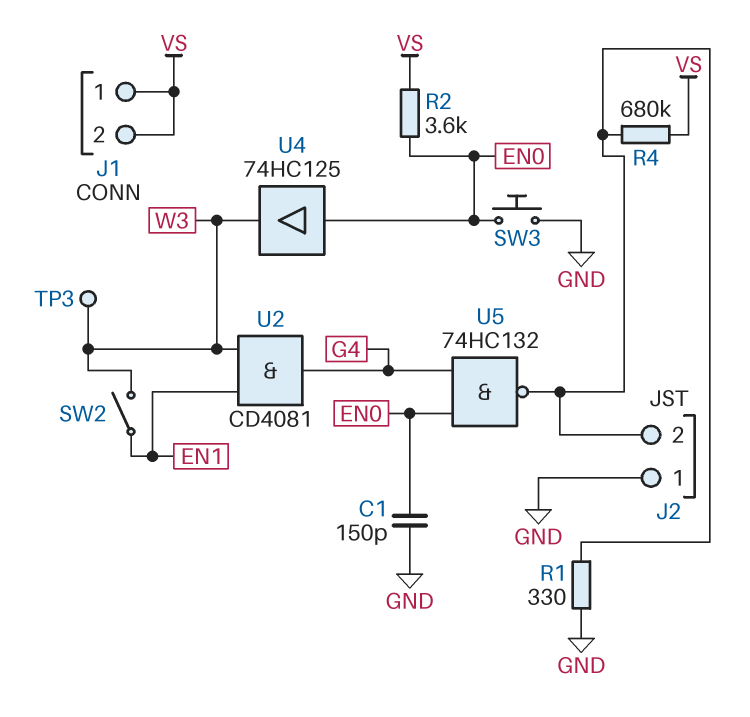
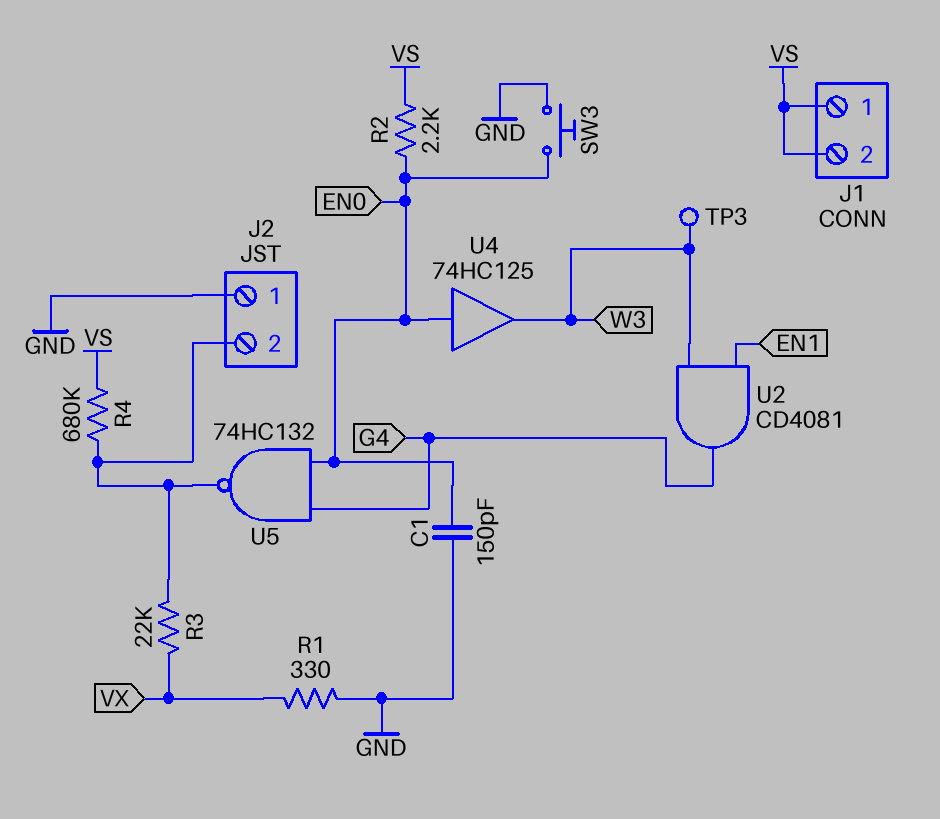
R1: 330 (GND, J2/2) -> 330 (GND, VX)
R2: 3.6k (EN0, VS) -> 2.2k (EN0, VS)
R3: none -> 22k (J2/2, VX)
SW2: switch (EN1, W3) -> none

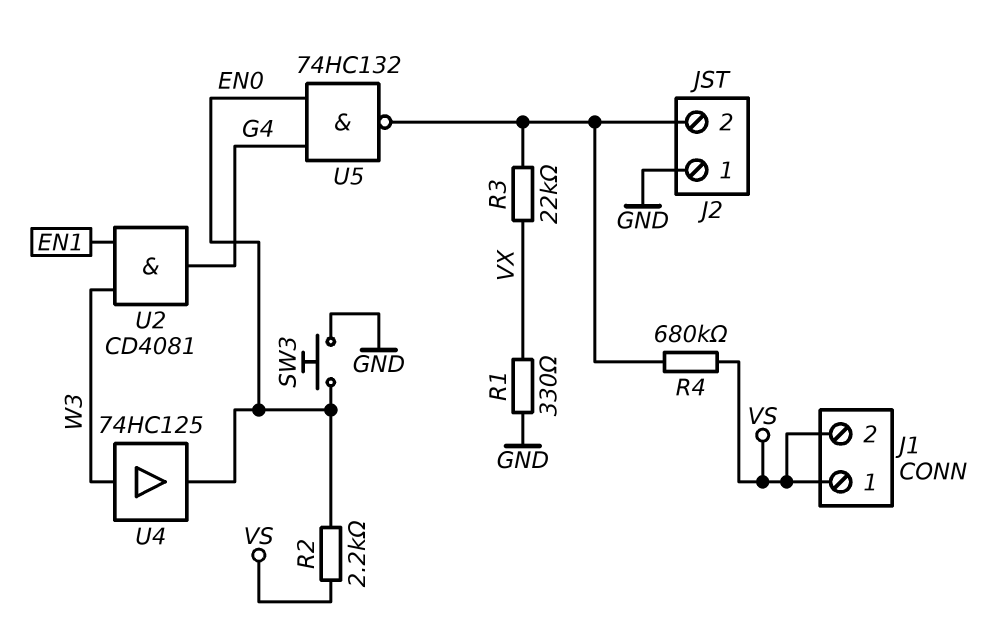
C1: 150pF (EN0, GND) -> none
TP3: test point (W3) -> none
U4: buffer 74HC125 (in EN0, out W3) -> buffer 74HC125 (in W3, out EN0)

